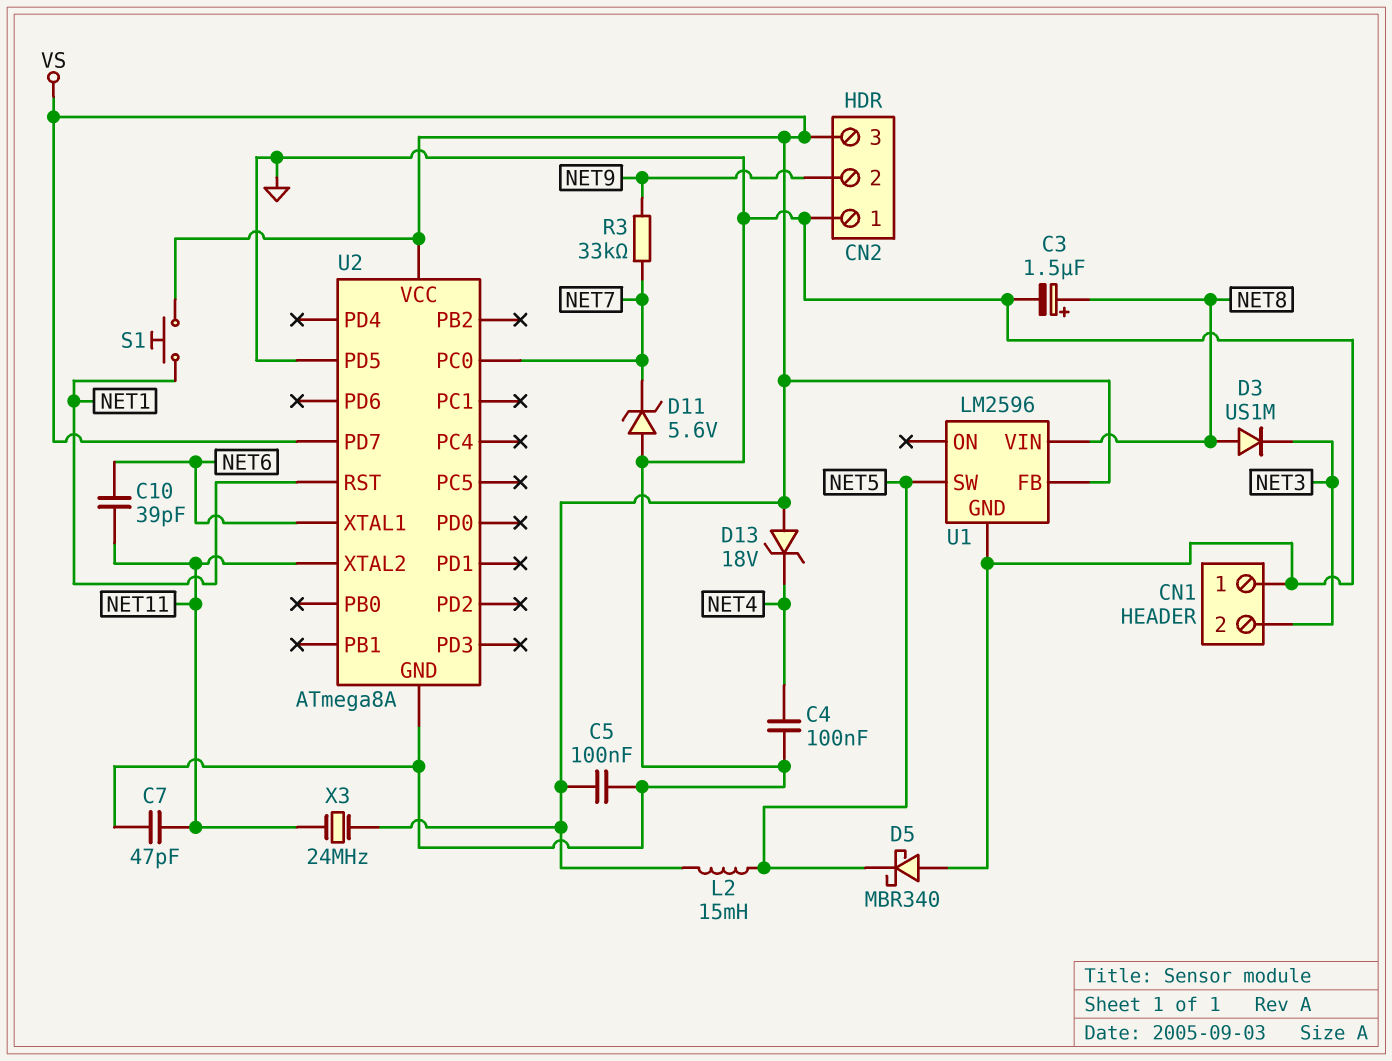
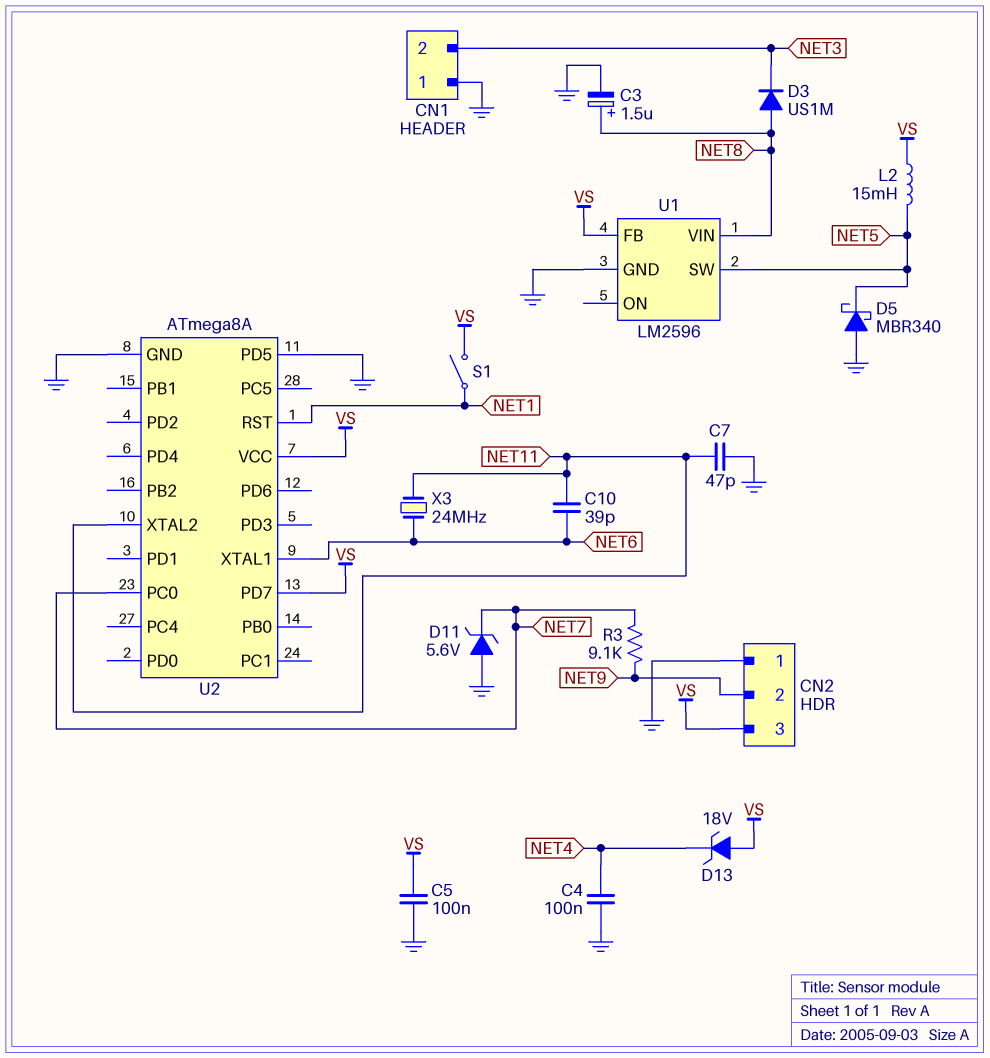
R3: 33k (NET7, NET9) -> 9.1k (NET7, NET9)
S1: button (NET1, VS) -> switch (NET1, VS)
X3: 24MHz (NET11, VS) -> 24MHz (NET6, NET11)

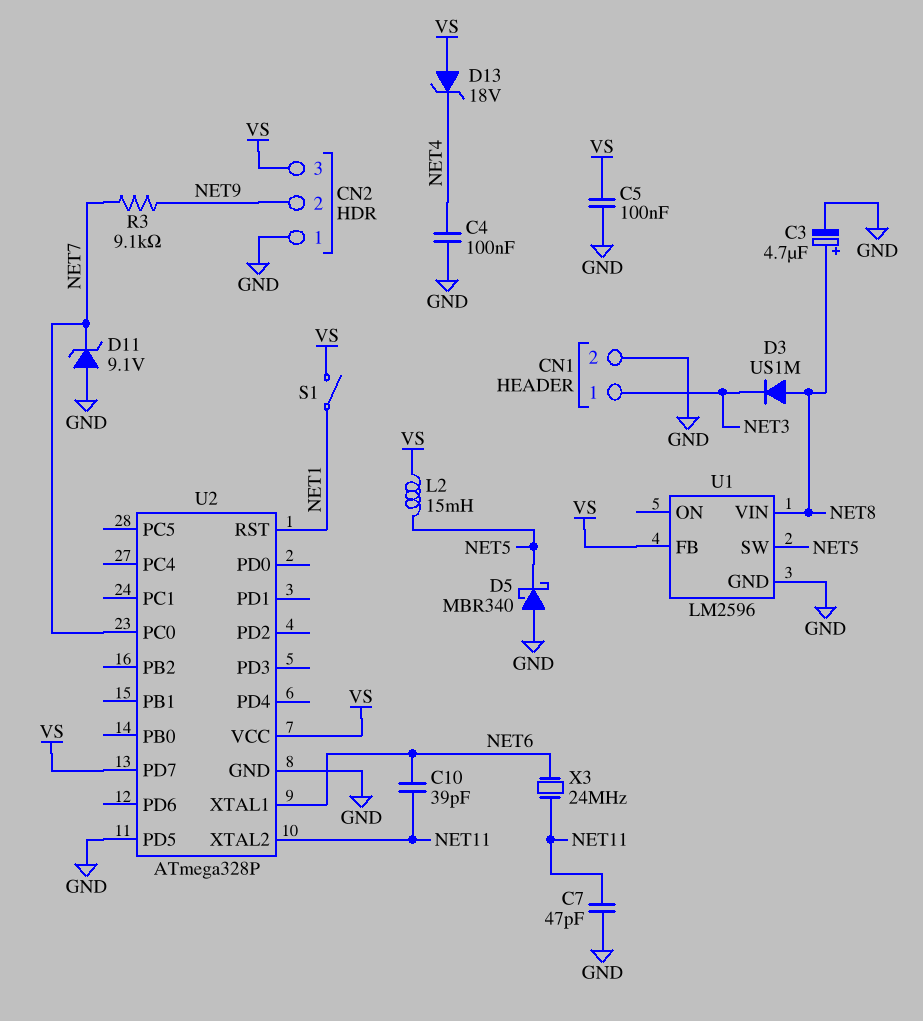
C3: 1.5uF (plus NET8, minus GND) -> 4.7uF (plus NET8, minus GND)
CN1 pin 1: GND -> NET3
CN1 pin 2: NET3 -> GND
D11: zener 5.6V (A GND, K NET7) -> zener 9.1V (A GND, K NET7)
U2: ATmega8A -> ATmega328P

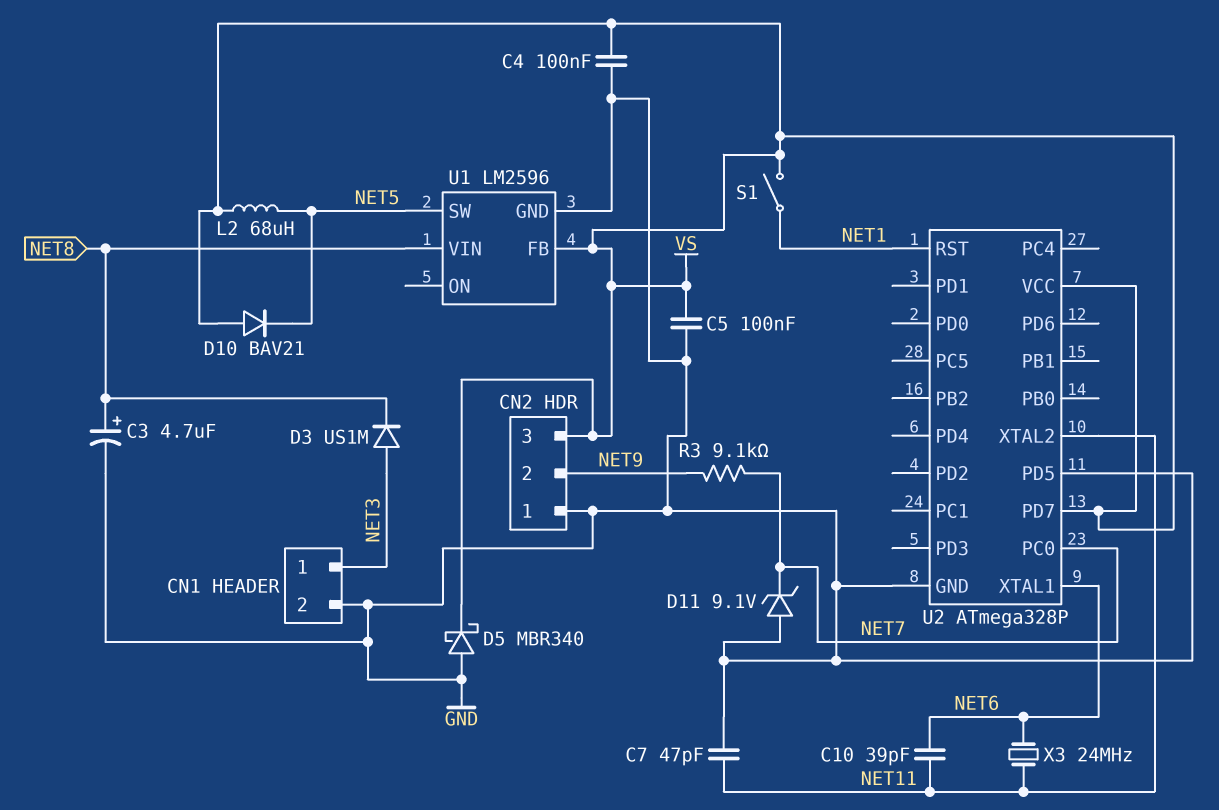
C4: 100nF (GND, NET4) -> 100nF (GND, VS)
D3: diode US1M (A NET8, K NET3) -> diode US1M (A NET3, K NET8)
D5: schottky MBR340 (A GND, K NET5) -> schottky MBR340 (A GND, K VS)
D10: none -> diode BAV21 (A VS, K NET5)
D13: zener 18V (A VS, K NET4) -> none
L2: 15mH (NET5, VS) -> 68uH (NET5, VS)

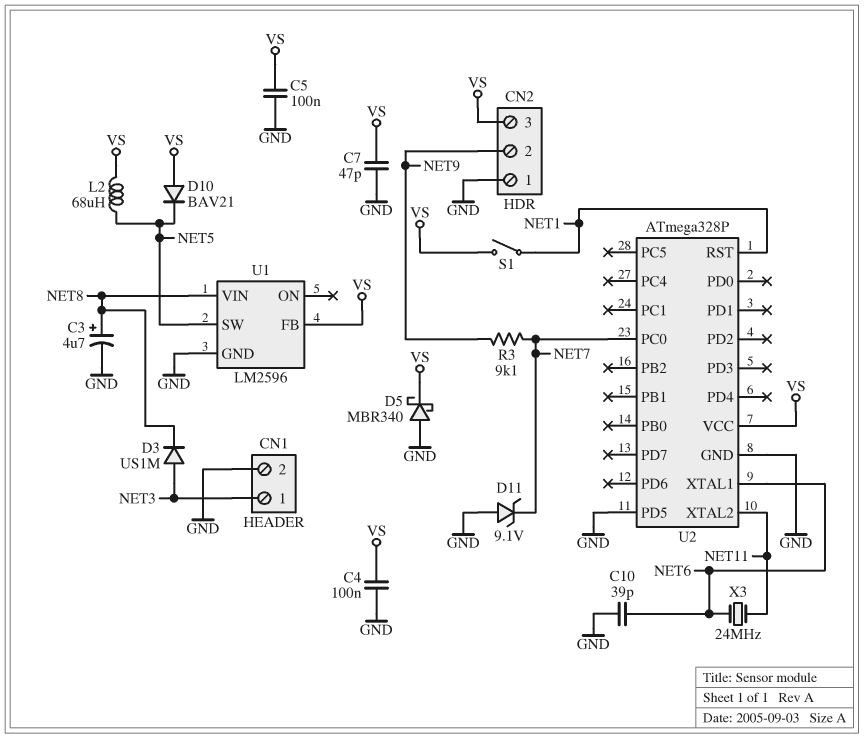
C7: 47pF (GND, NET11) -> 47pF (GND, VS)
C10: 39pF (NET6, NET11) -> 39pF (GND, NET6)
U2 pin PD7: VS -> none

